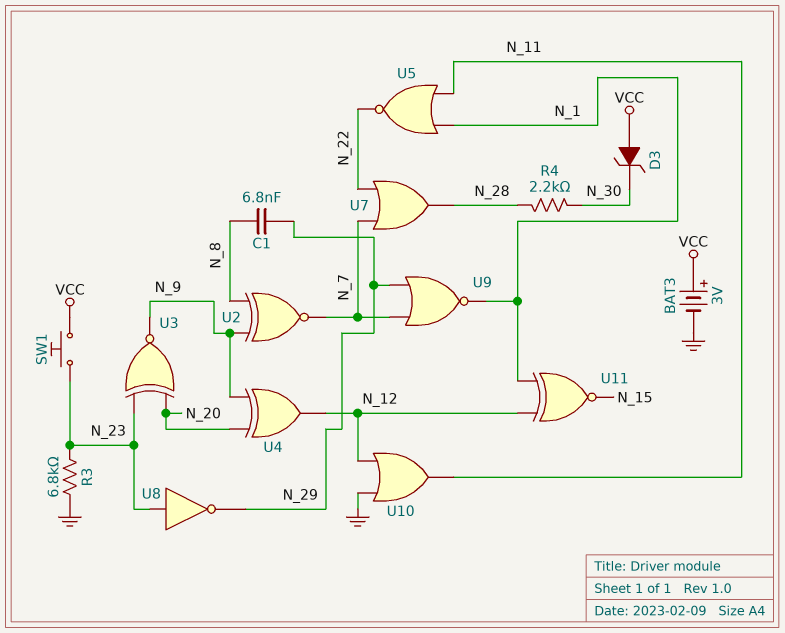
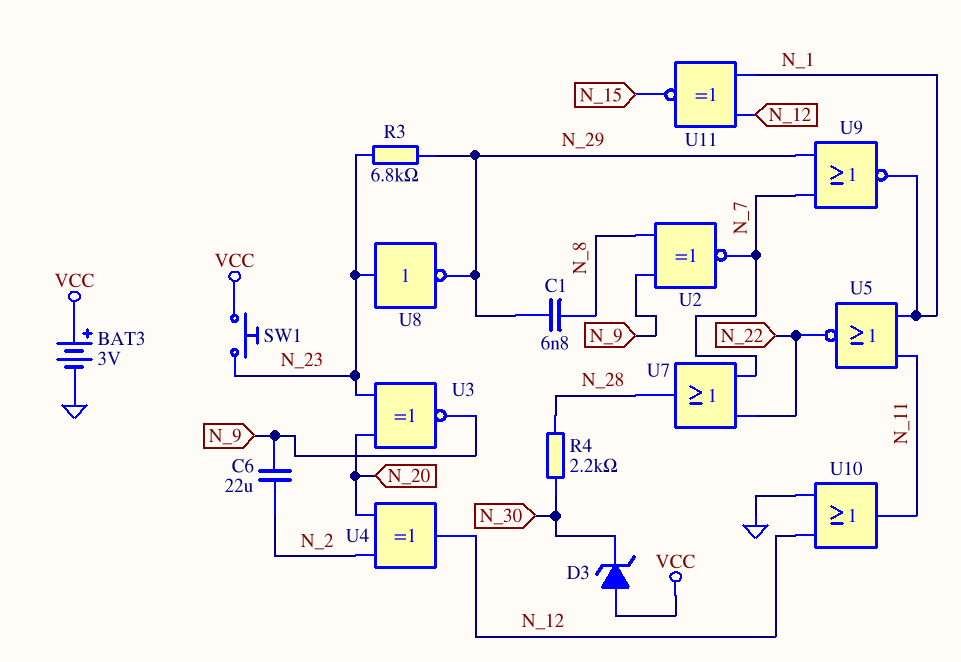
C6: none -> 22uF (N_2, N_9)
R3: 6.8k (GND, N_23) -> 6.8k (N_23, N_29)
U4: XOR (in N_9, in N_20, out N_12) -> XOR (in N_2, in N_20, out N_12)

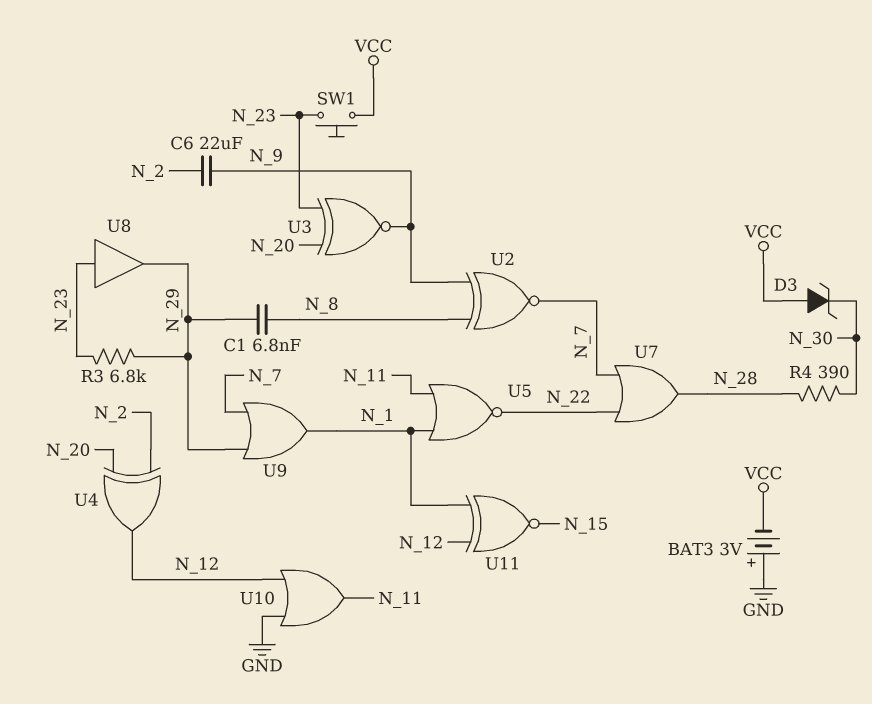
BAT3: 3V (plus VCC, minus GND) -> 3V (plus GND, minus VCC)
R4: 2.2k (N_28, N_30) -> 390 (N_28, N_30)
U8: NOT (in N_23, out N_29) -> buffer (in N_23, out N_29)
U9: NOR (in N_7, in N_29, out N_1) -> OR (in N_7, in N_29, out N_1)

